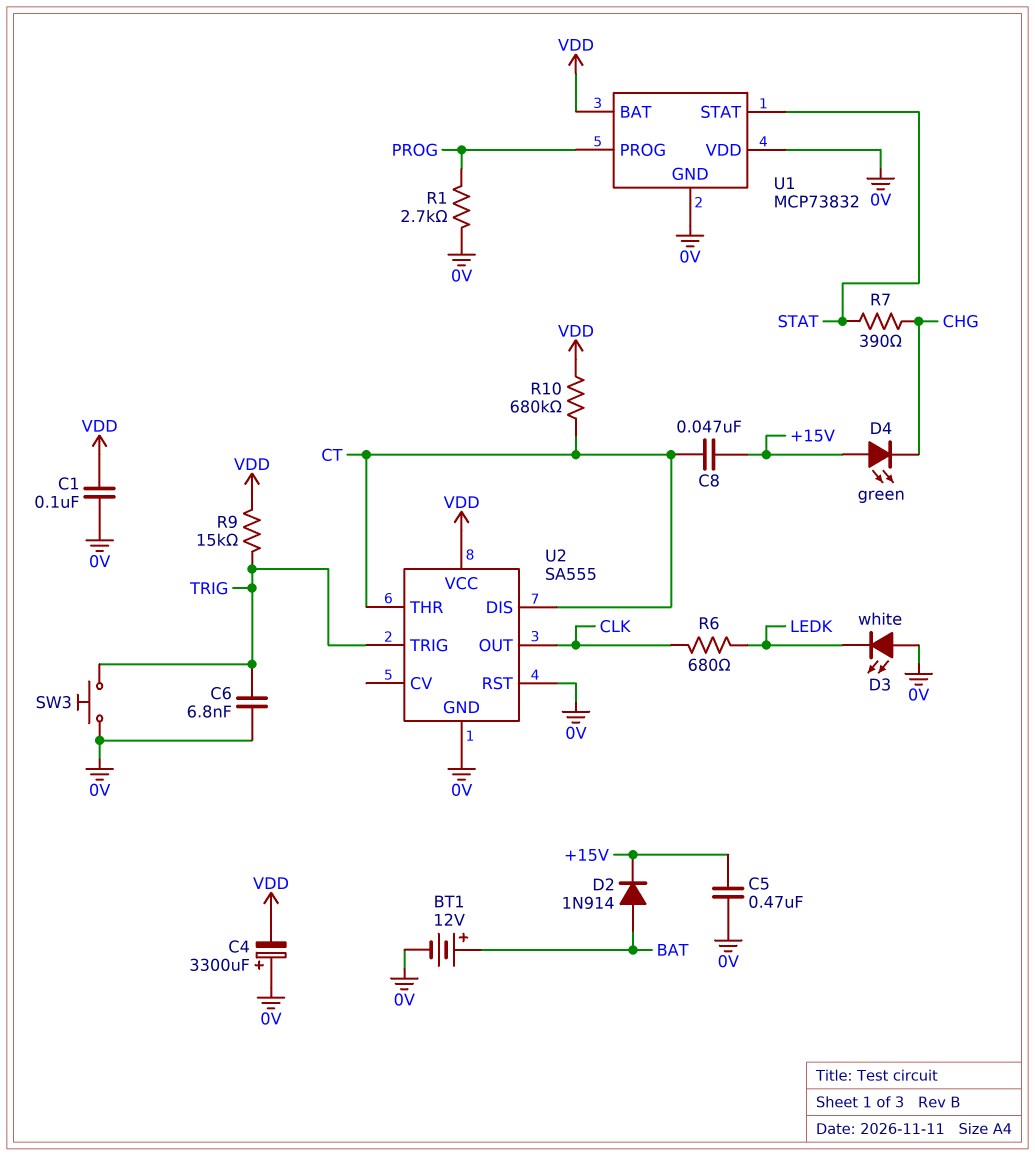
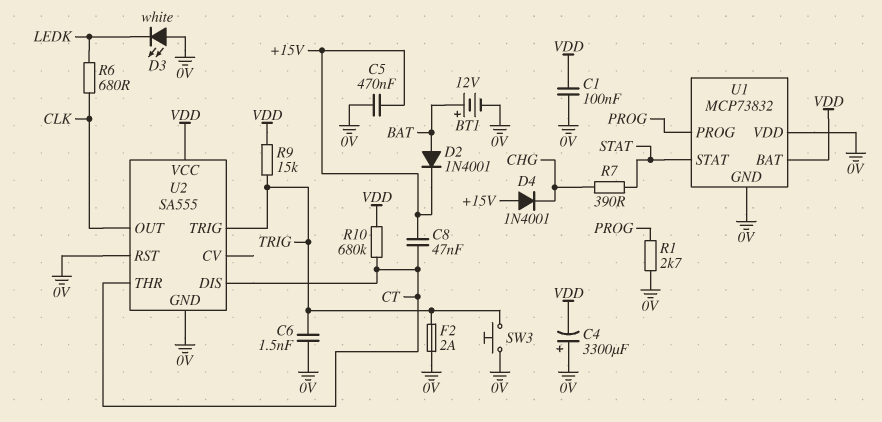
C6: 6.8nF (0V, TRIG) -> 1.5nF (0V, TRIG)
D2: diode 1N914 (A BAT, K +15V) -> diode 1N4001 (A BAT, K +15V)
D4: LED green (A +15V, K CHG) -> diode 1N4001 (A +15V, K CHG)
F2: none -> 2A (0V, TRIG)

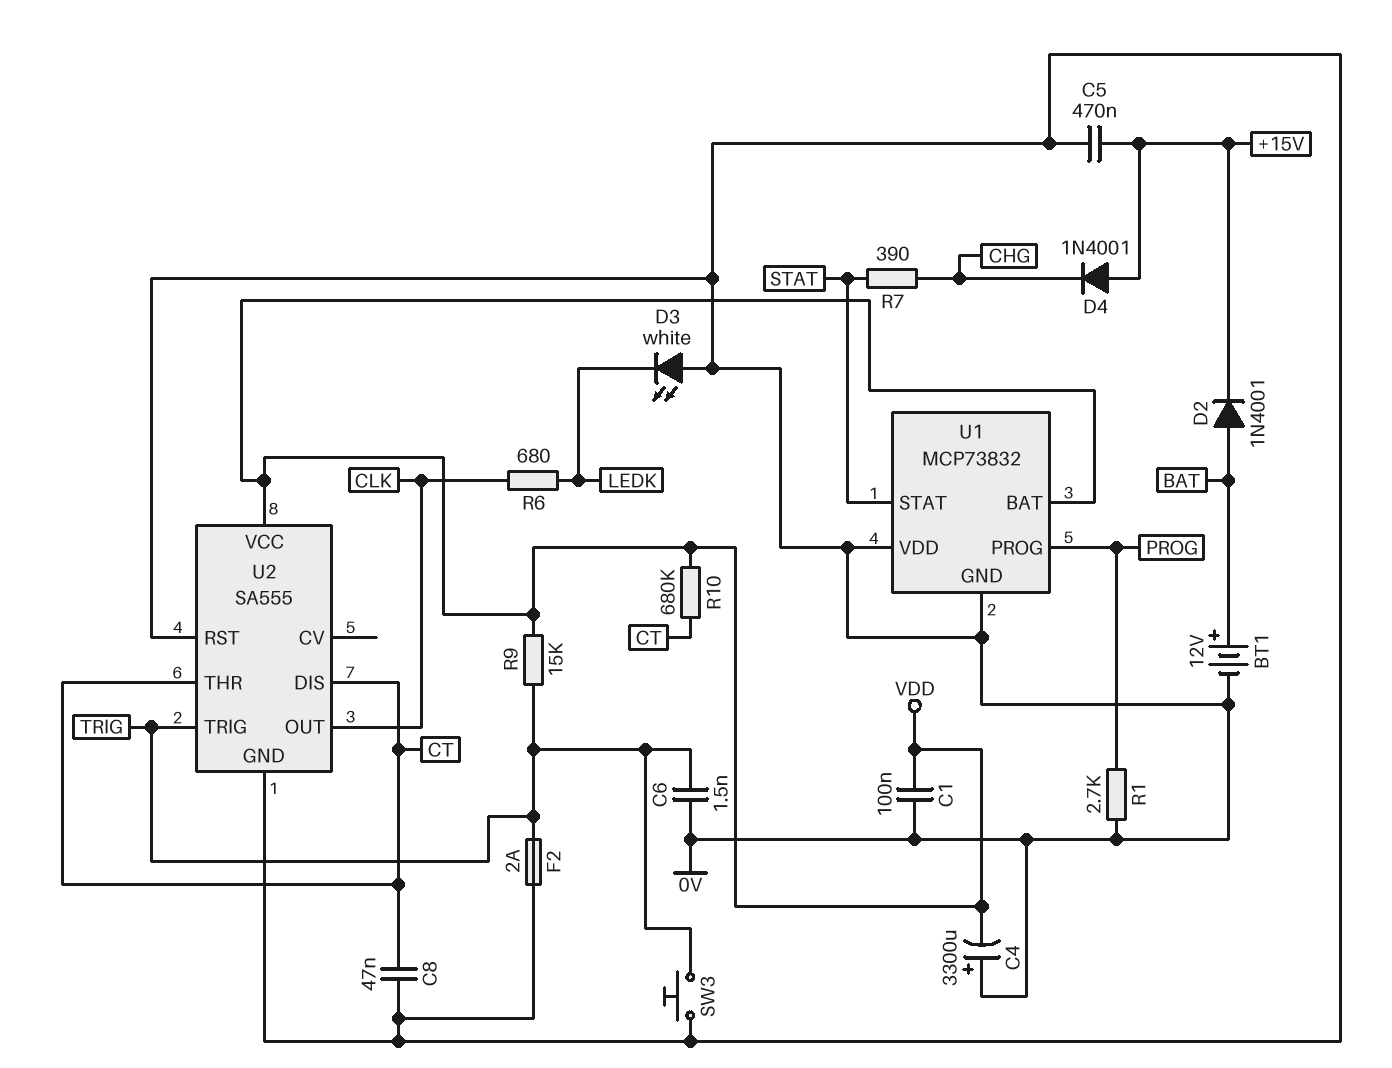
C8: 47nF (+15V, CT) -> 47nF (0V, CT)

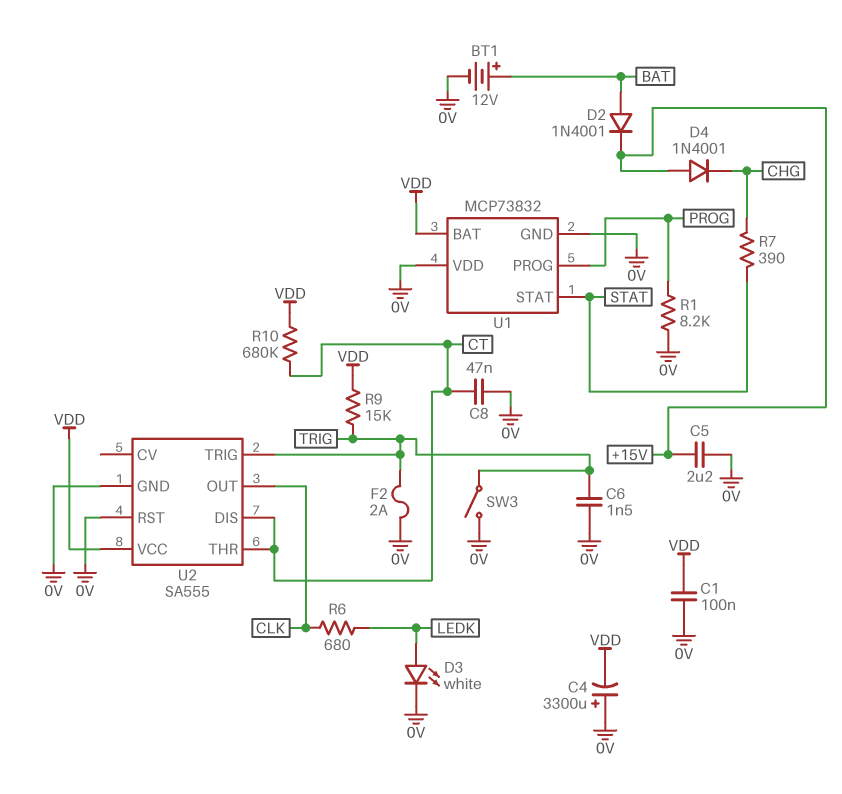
C5: 470nF (+15V, 0V) -> 2.2uF (+15V, 0V)
D3: LED white (A 0V, K LEDK) -> LED white (A LEDK, K 0V)
R1: 2.7k (0V, PROG) -> 8.2k (0V, PROG)
SW3: button (0V, TRIG) -> switch (0V, TRIG)

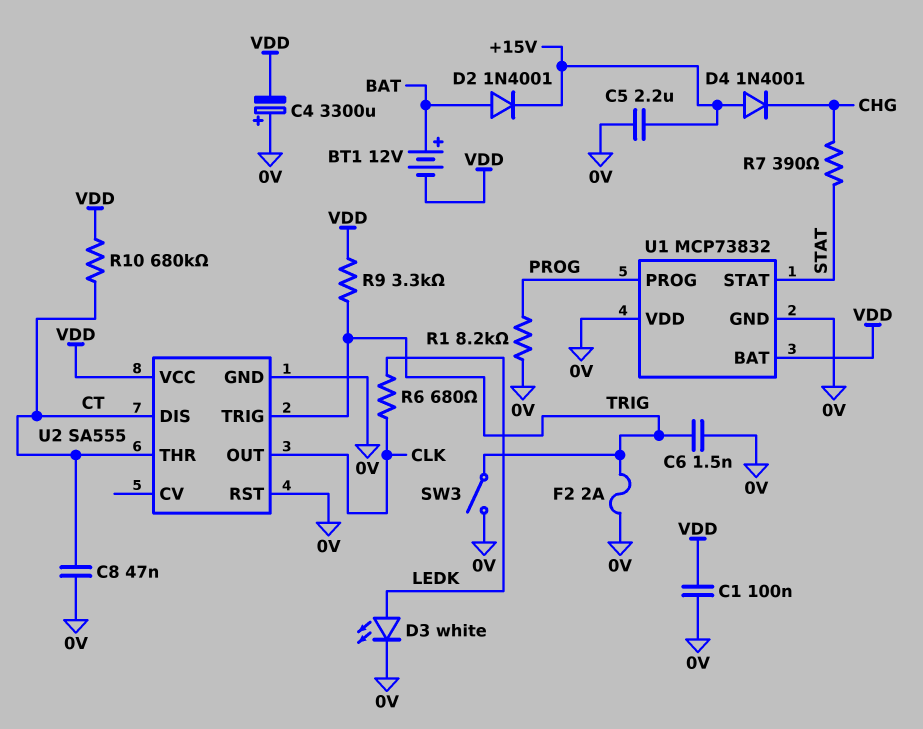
BT1: 12V (plus BAT, minus 0V) -> 12V (plus BAT, minus VDD)
R9: 15k (TRIG, VDD) -> 3.3k (TRIG, VDD)

